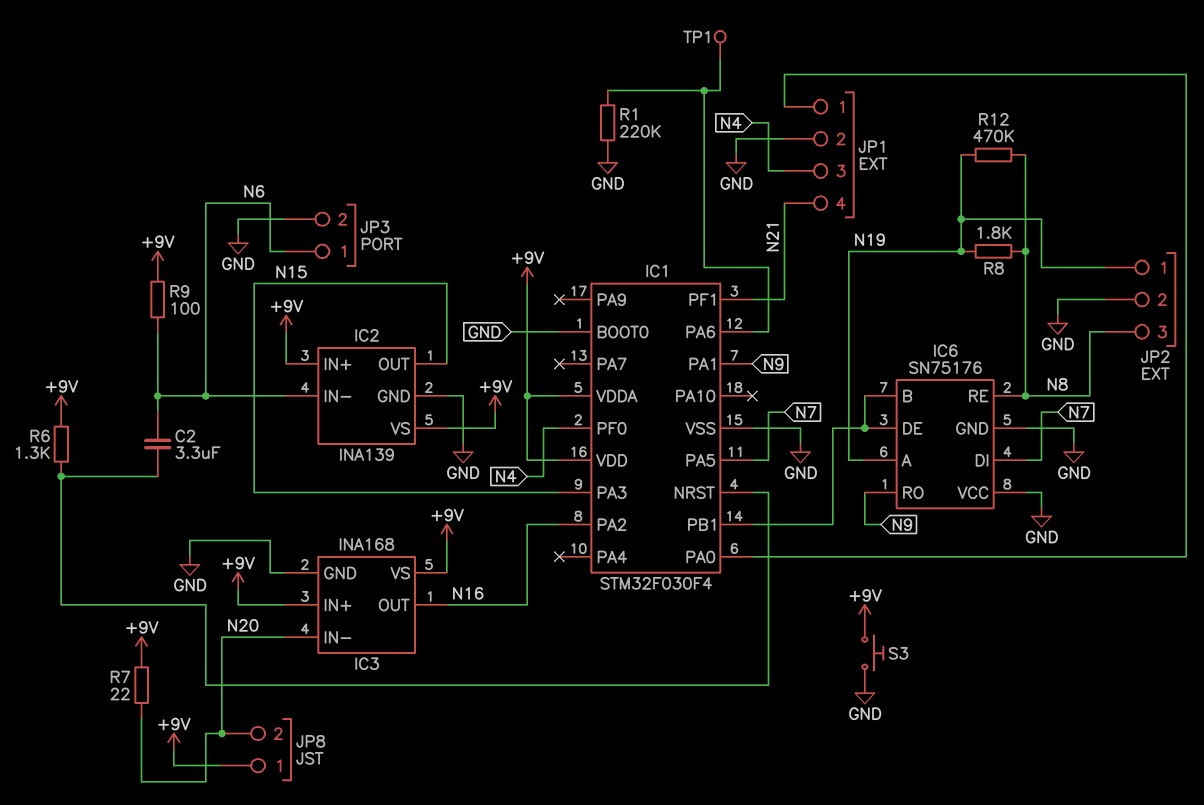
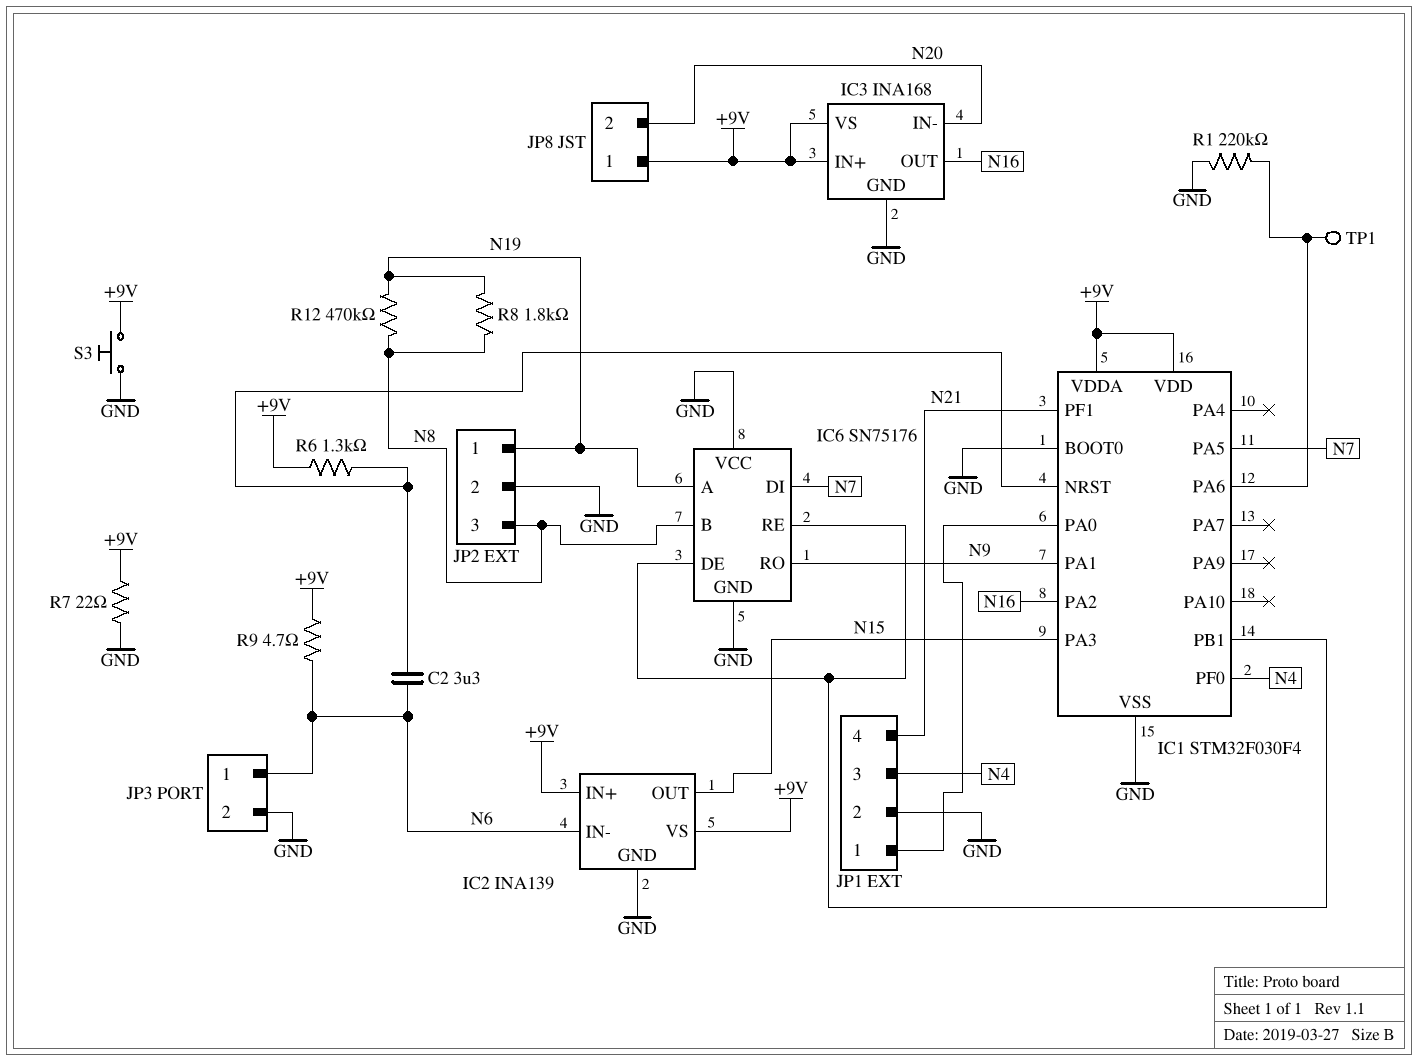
IC6 pin B: IC1/PB1 -> N8
IC6 pin RE: N8 -> IC1/PB1
R7: 22 (+9V, N20) -> 22 (+9V, GND)
R9: 100 (+9V, N6) -> 4.7 (+9V, N6)

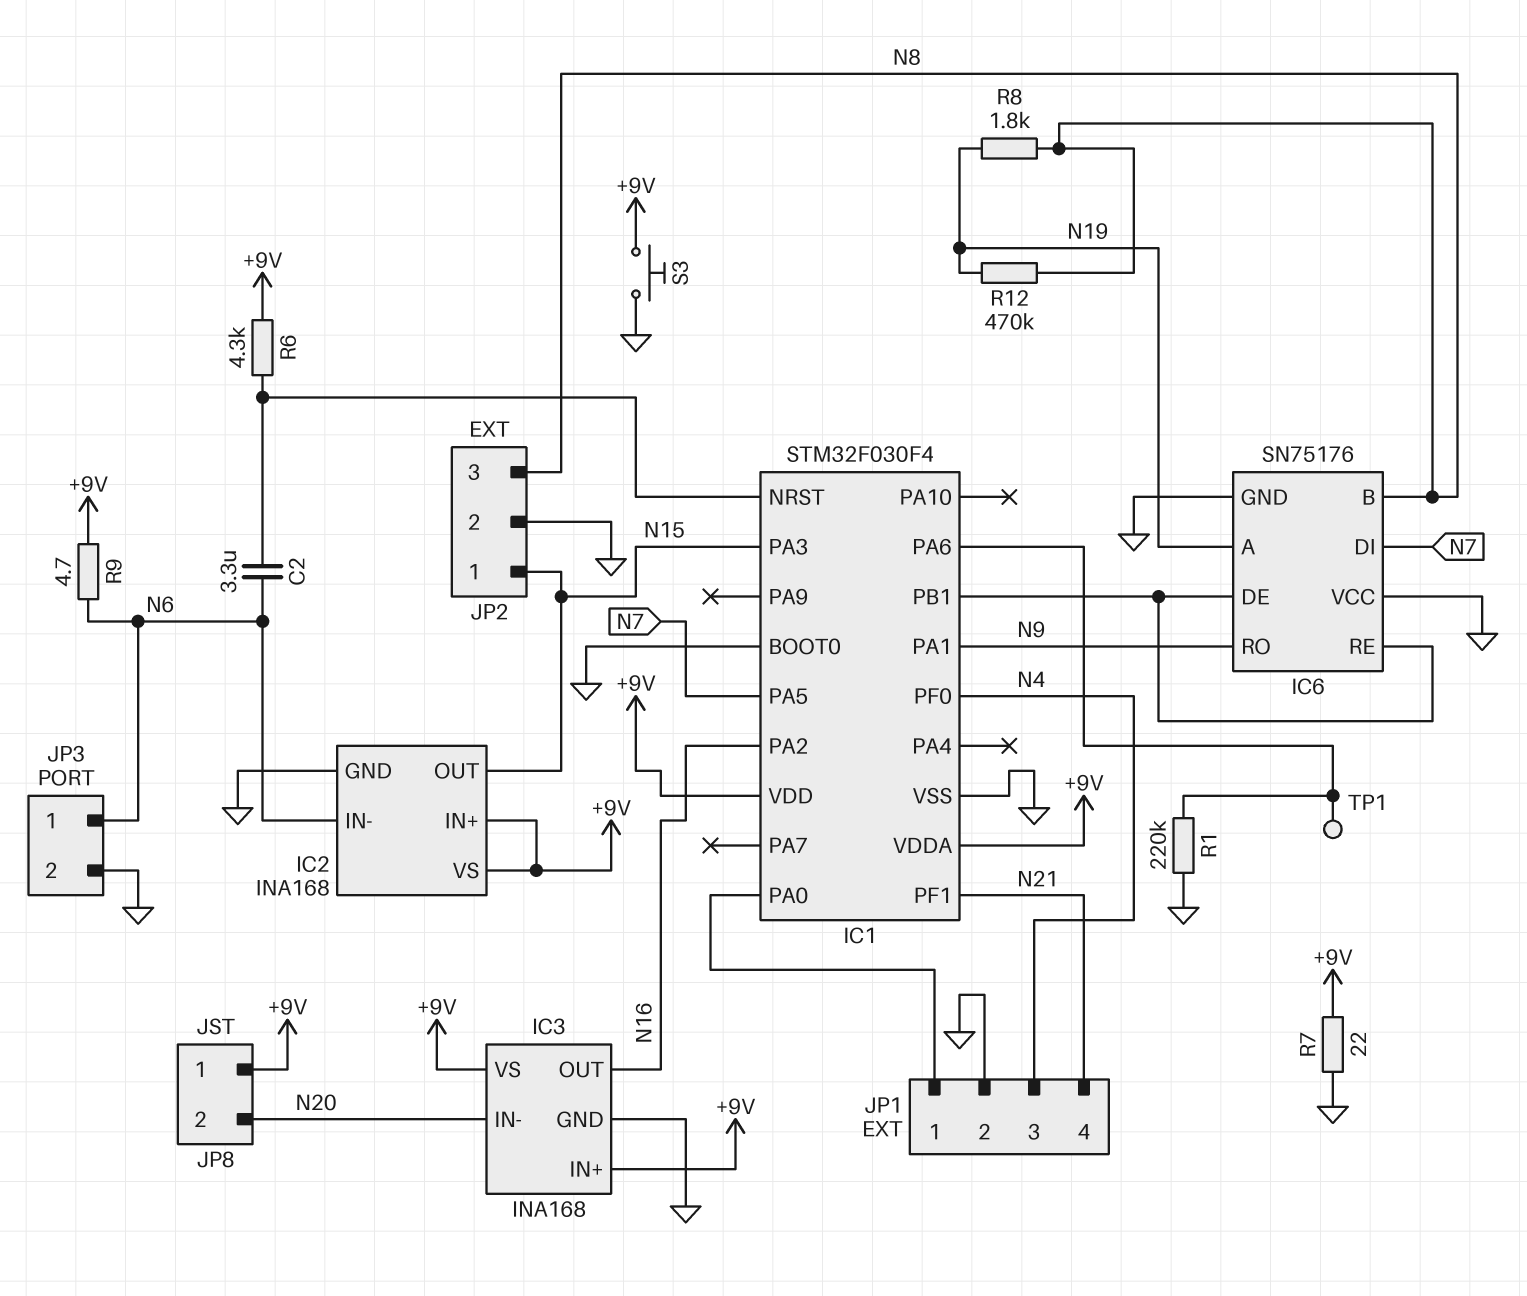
IC2: INA139 -> INA168
JP2 pin 1: N19 -> N15
R6: 1.3k (+9V, IC1/NRST) -> 4.3k (+9V, IC1/NRST)

